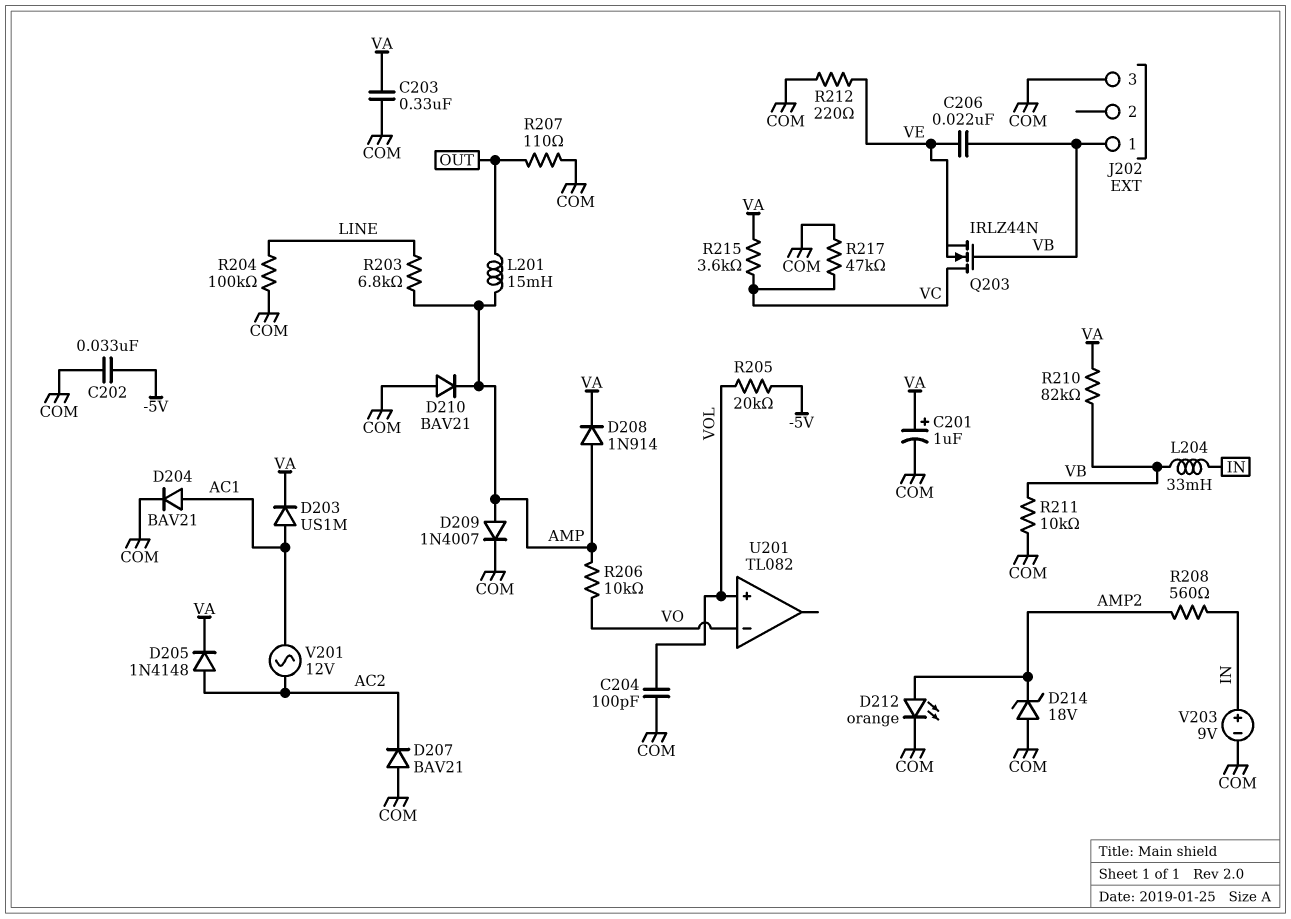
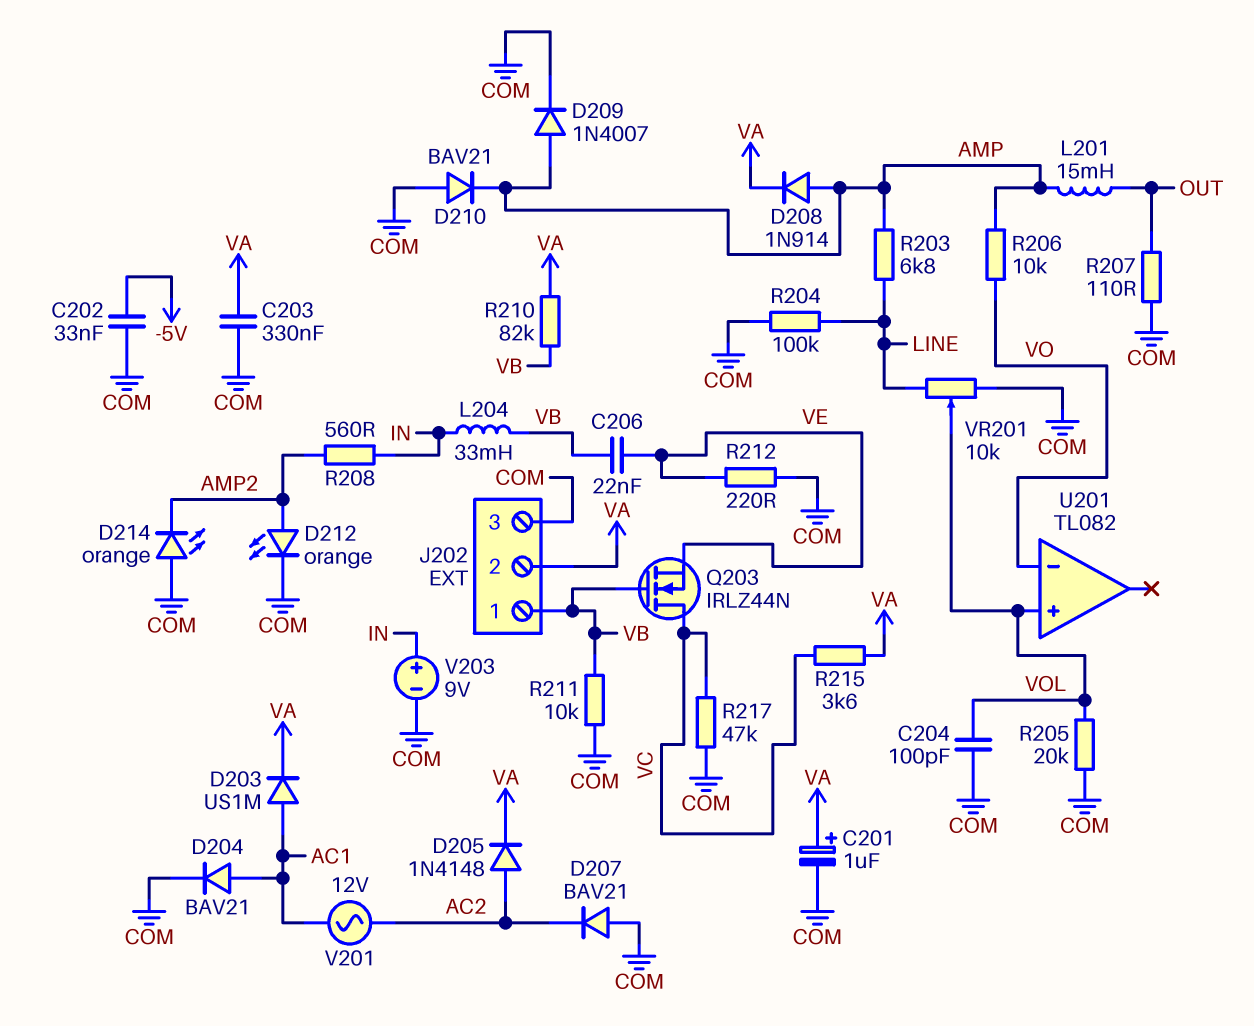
D214: zener 18V (A COM, K AMP2) -> LED orange (A COM, K AMP2)
J202 pin 2: none -> VA
R205: 20k (-5V, VOL) -> 20k (COM, VOL)
VR201: none -> 10k (COM, LINE, wiper VOL)

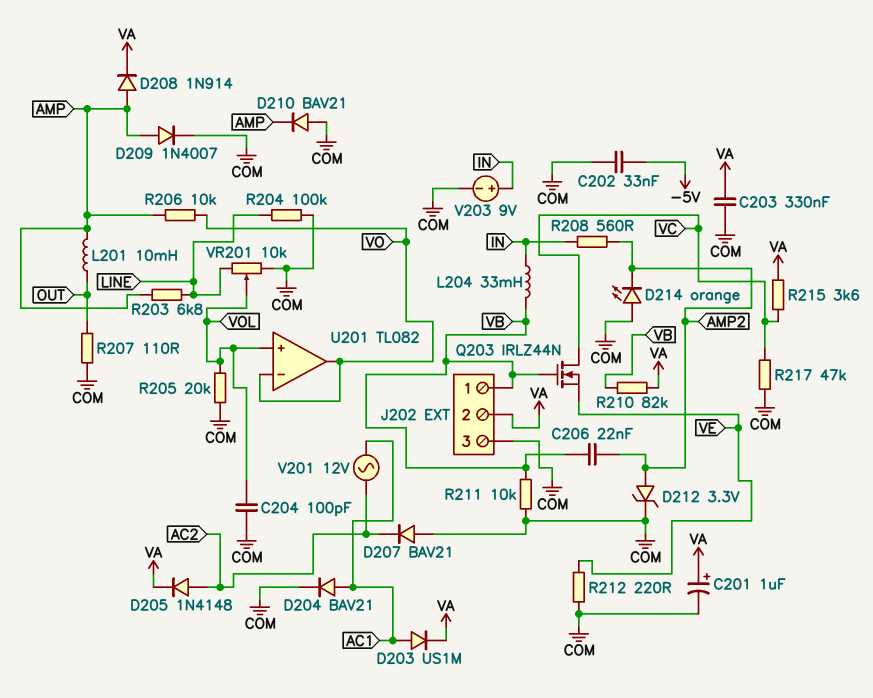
C206: 22nF (VB, VE) -> 22nF (AMP2, VB)
D212: LED orange (A AMP2, K COM) -> zener 3.3V (A AMP2, K COM)
L201: 15mH (AMP, OUT) -> 10mH (AMP, OUT)
U201 pin out: none -> VO

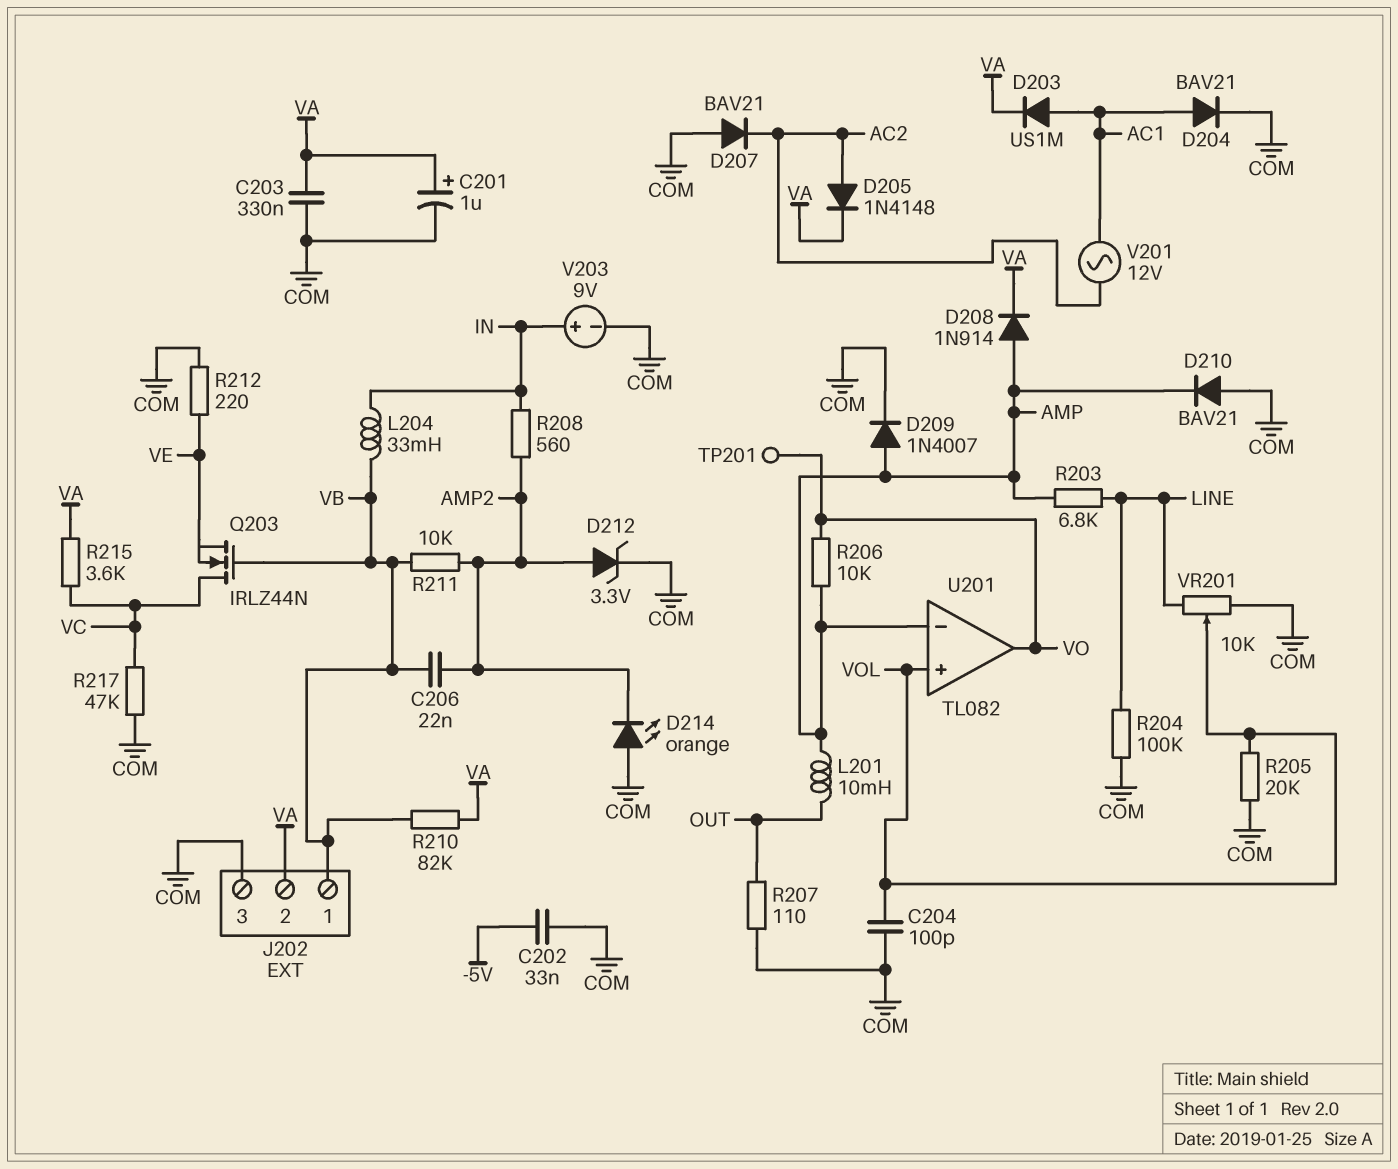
R211: 10k (COM, VB) -> 10k (AMP2, VB)
TP201: none -> test point (VO)
U201 pin in-: VO -> AMP

